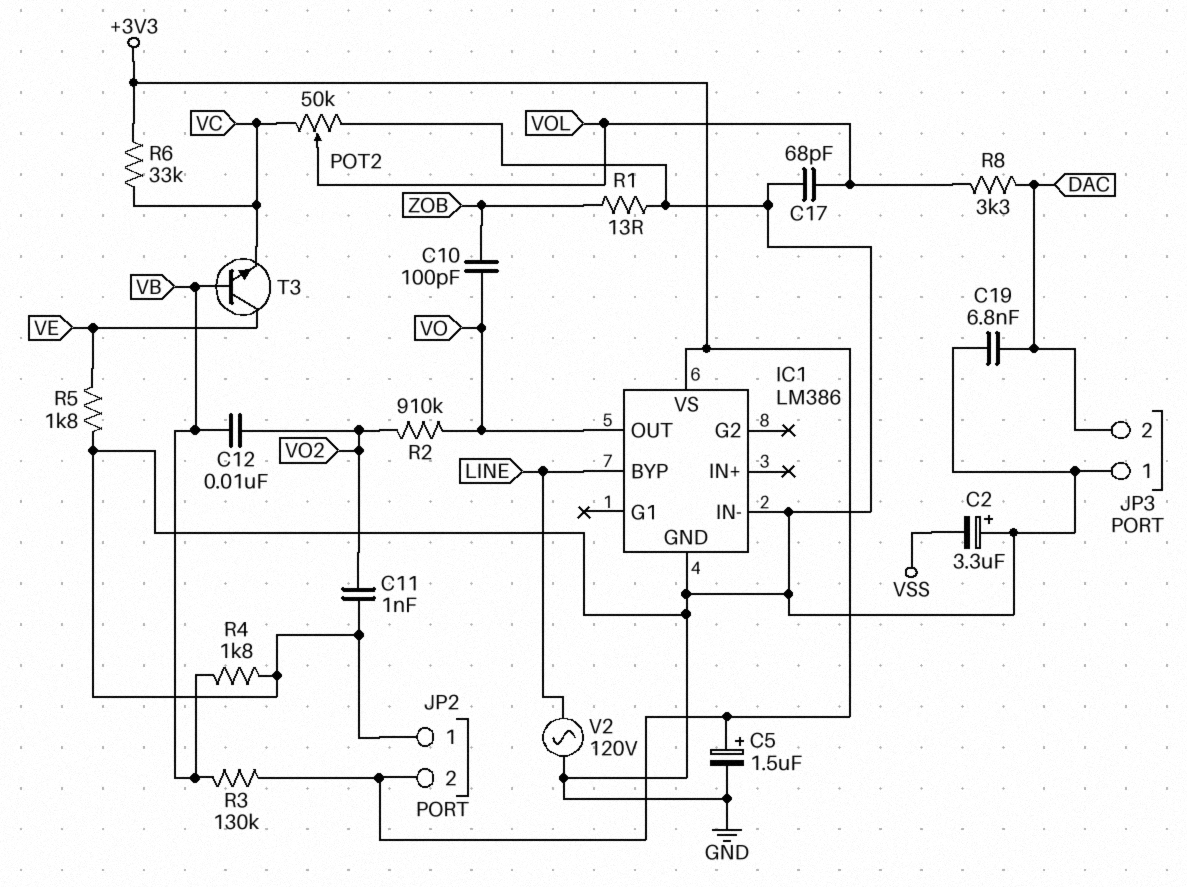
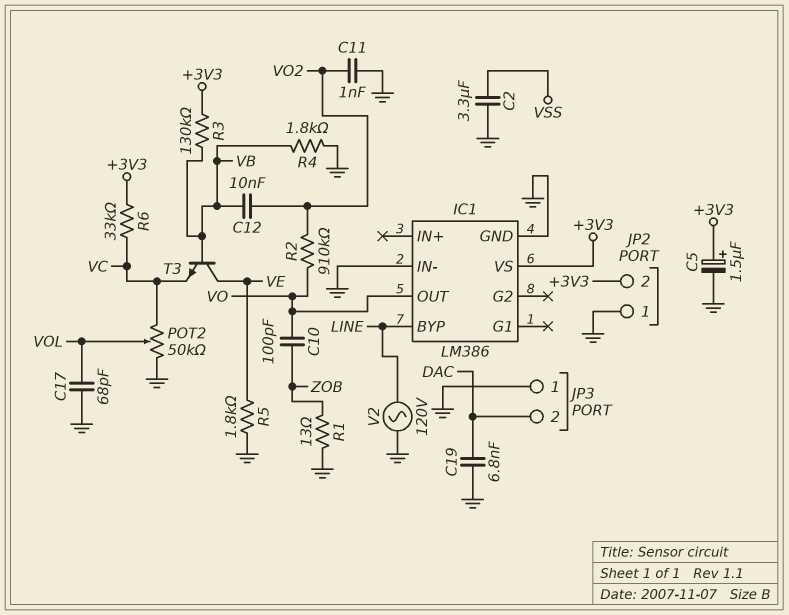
C2: 3.3uF (plus GND, minus VSS) -> 3.3uF (GND, VSS)
R8: 3.3k (DAC, VOL) -> none

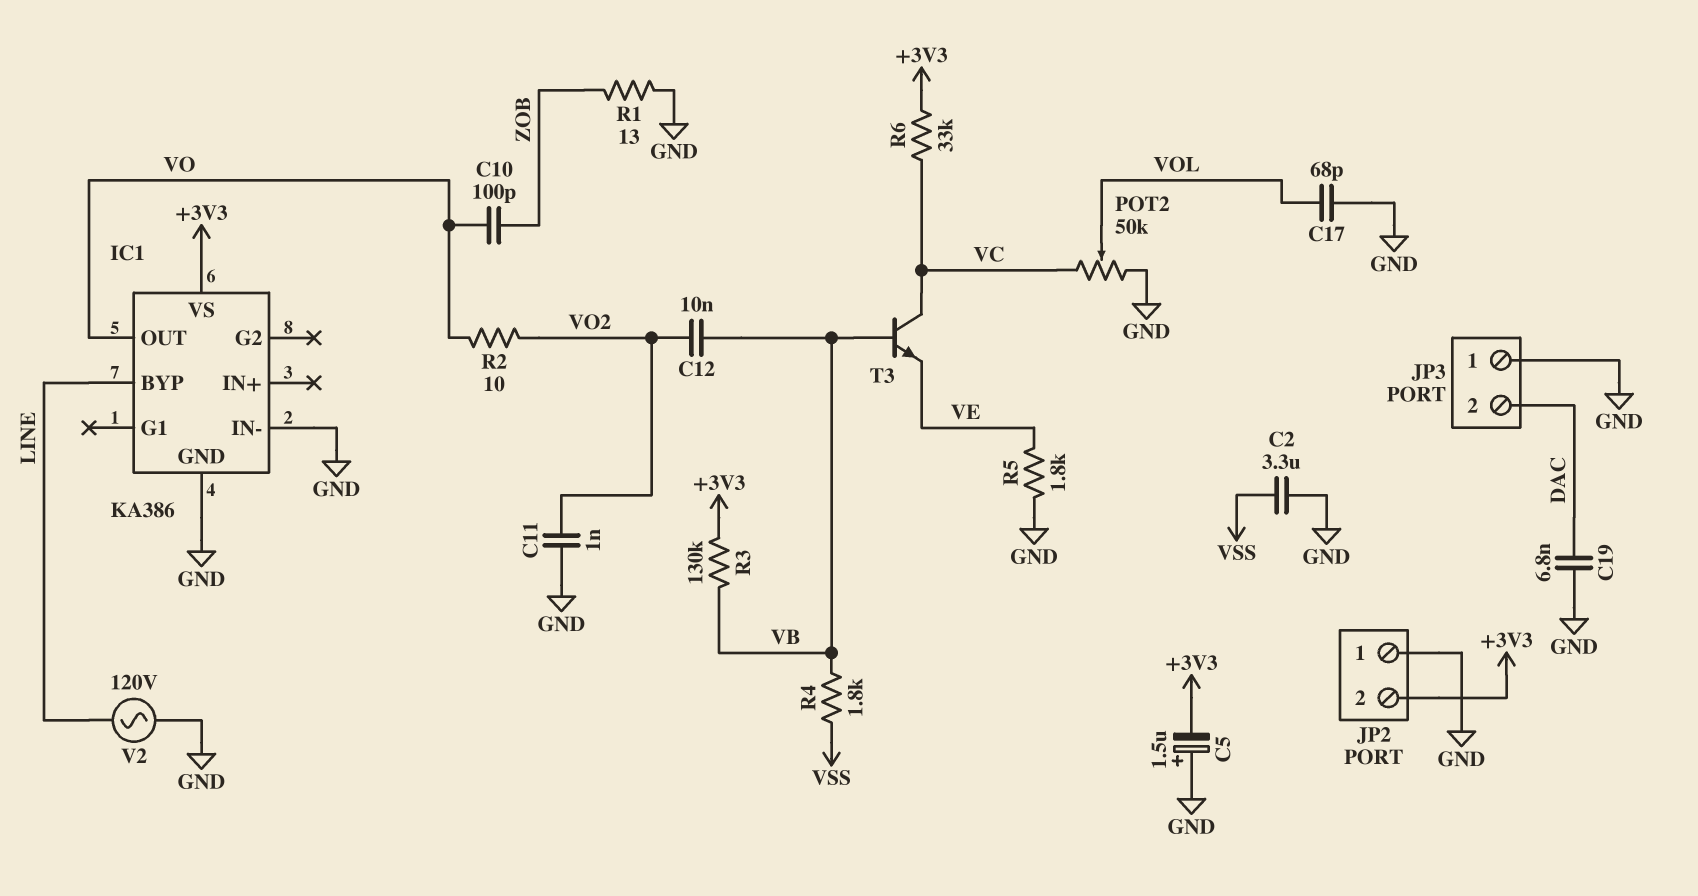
C5: 1.5uF (plus +3V3, minus GND) -> 1.5uF (plus GND, minus +3V3)
IC1: LM386 -> KA386
R2: 910k (VO, VO2) -> 10 (VO, VO2)
R4: 1.8k (GND, VB) -> 1.8k (VB, VSS)
T3: NPN (B VB, C VE, E VC) -> NPN (B VB, C VC, E VE)

